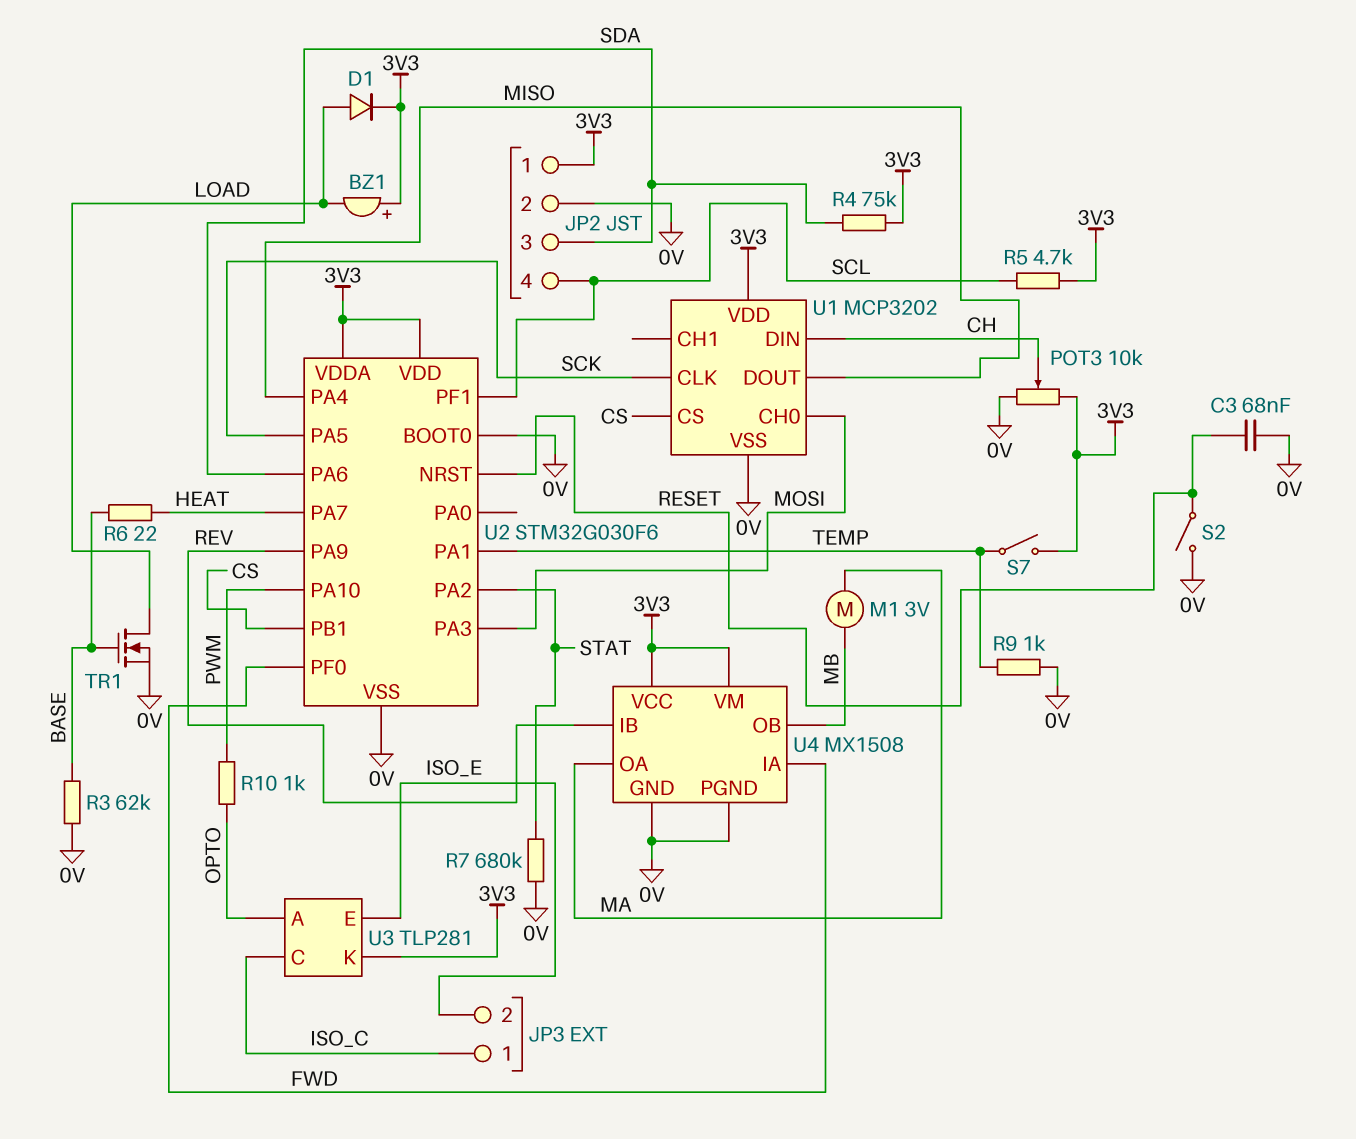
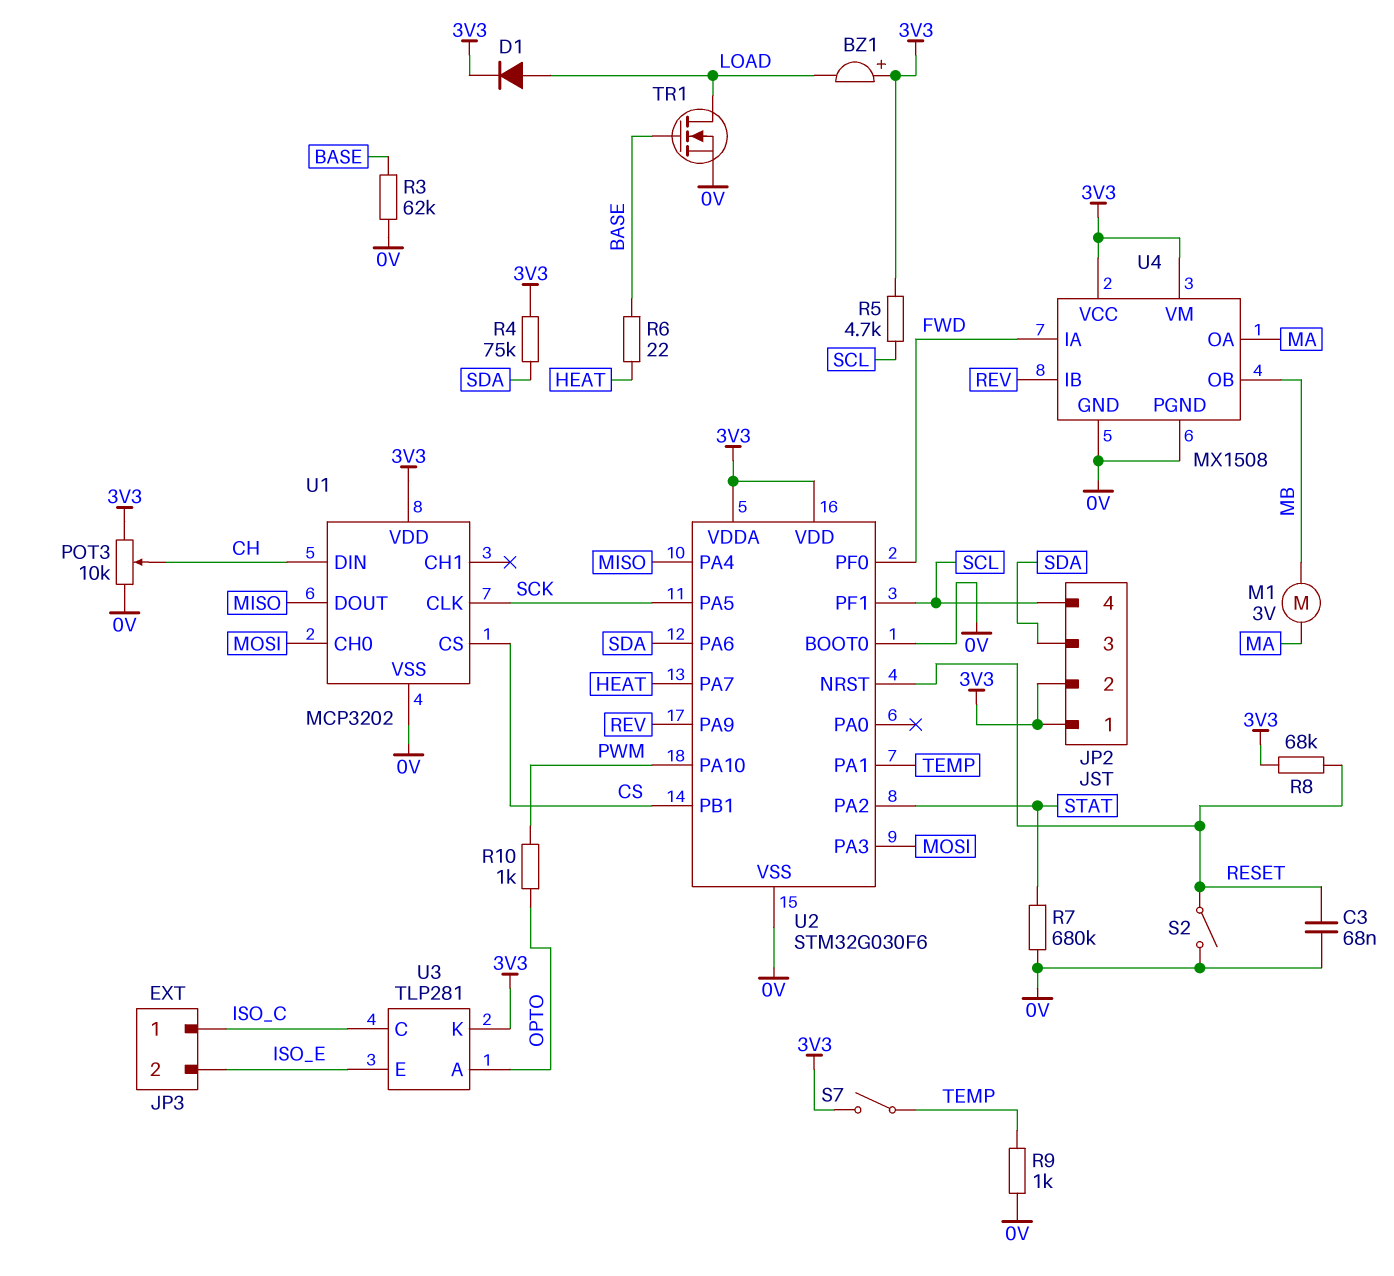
JP2 pin 2: 0V -> 3V3
R8: none -> 68k (3V3, RESET)

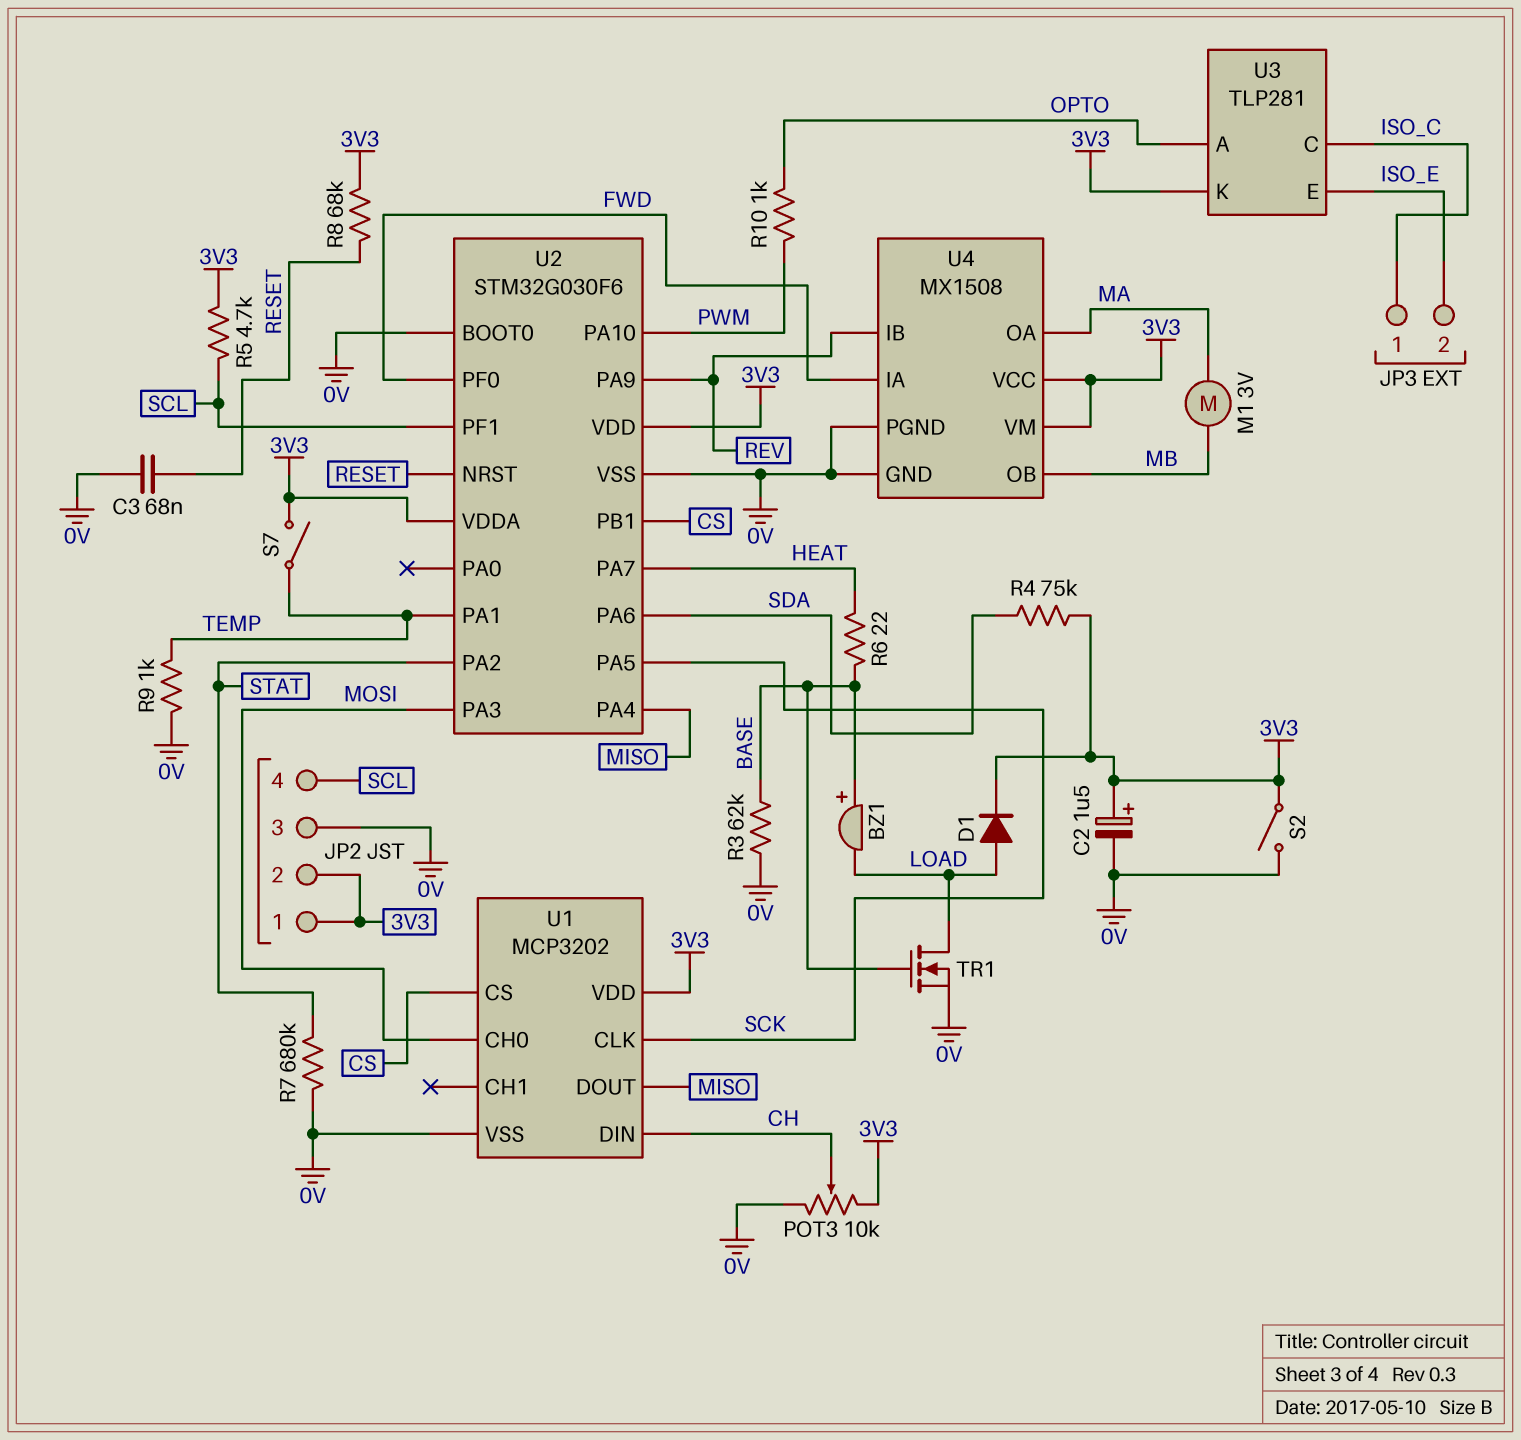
BZ1: buzzer (plus 3V3, minus LOAD) -> buzzer (plus BASE, minus LOAD)
C2: none -> 1.5uF (plus 3V3, minus 0V)
JP2 pin 3: SDA -> 0V
S2: switch (0V, RESET) -> switch (0V, 3V3)

